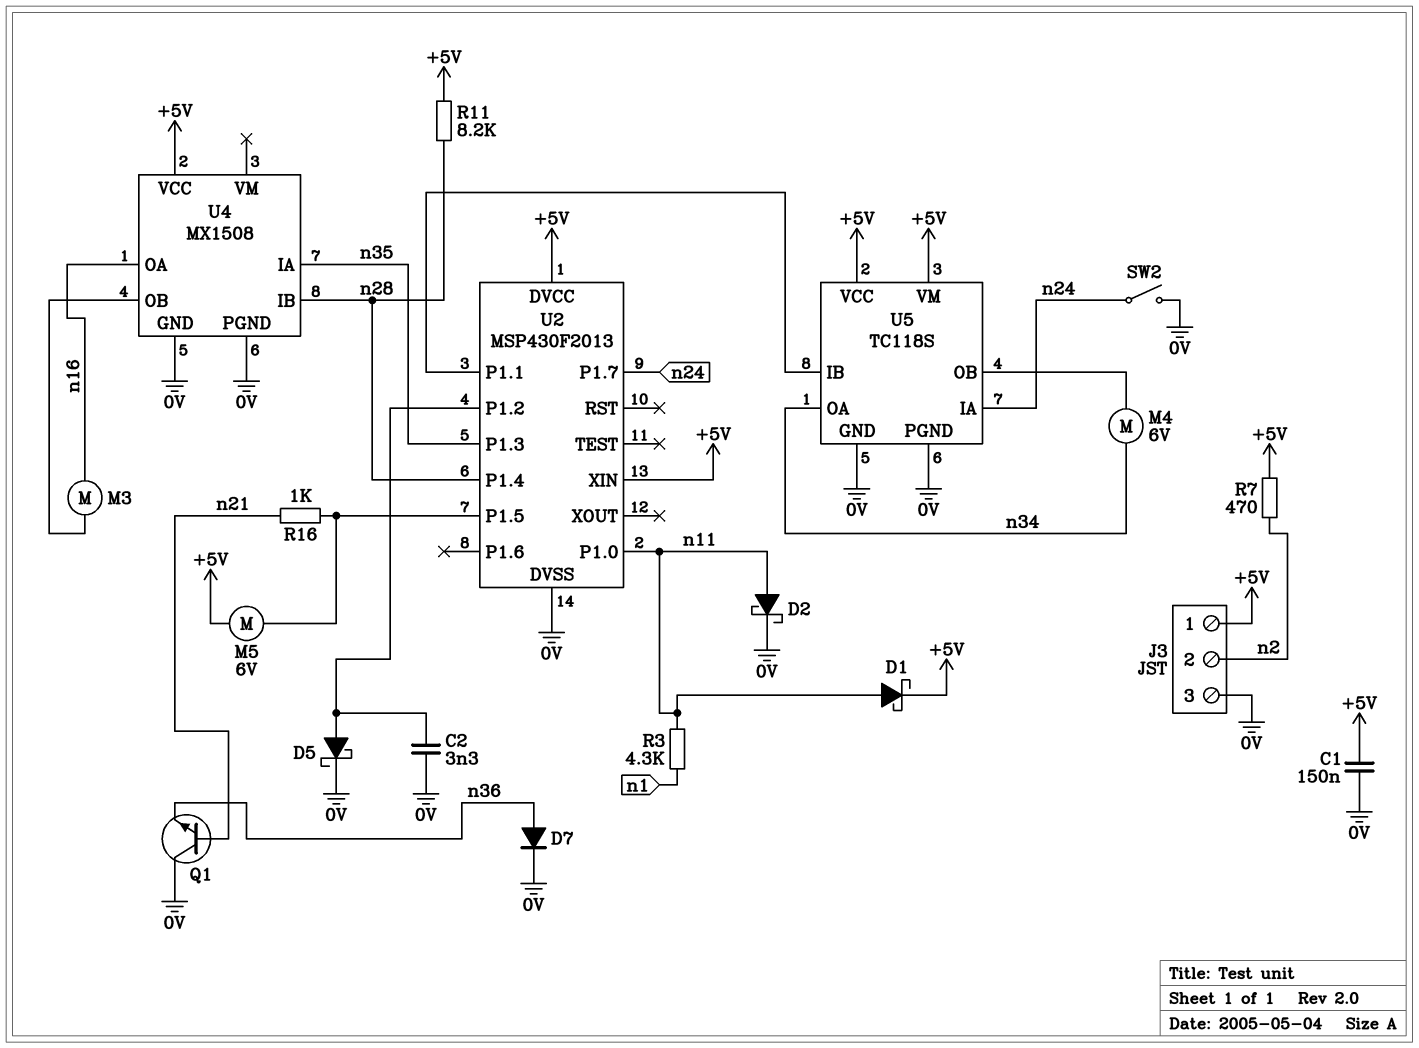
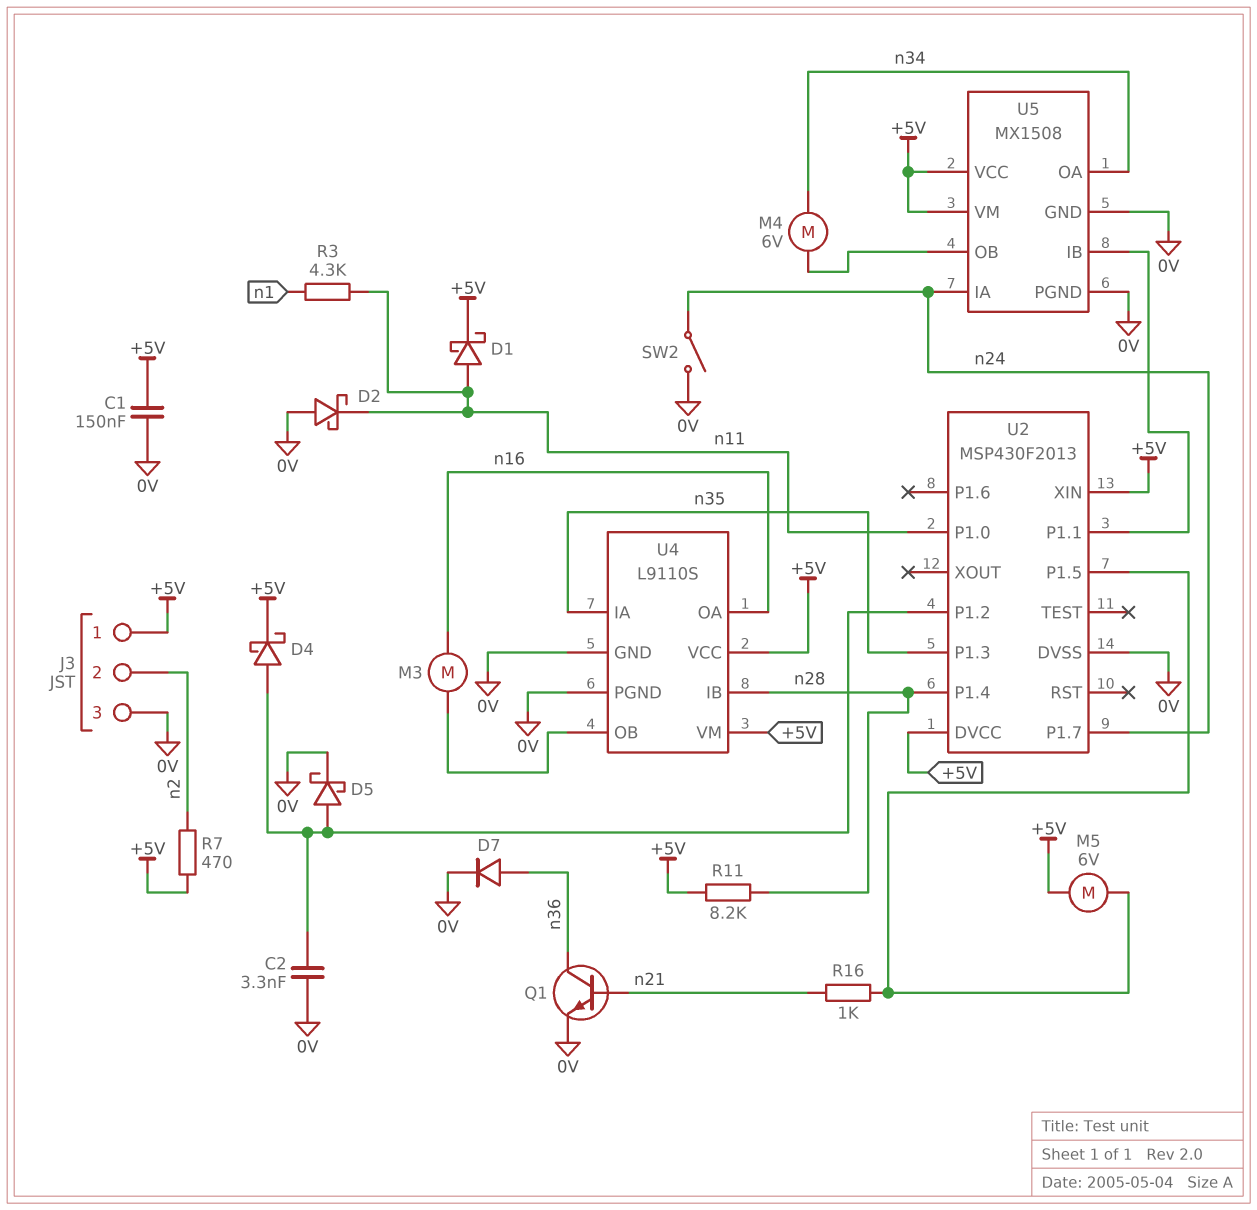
D2: schottky (A n11, K 0V) -> schottky (A 0V, K n11)
D4: none -> schottky (A U2/P1.2, K +5V)
Q1: NPN (B n21, C 0V, E n36) -> NPN (B n21, C n36, E 0V)
U4: MX1508 -> L9110S
U4 pin VM: none -> +5V
U5: TC118S -> MX1508

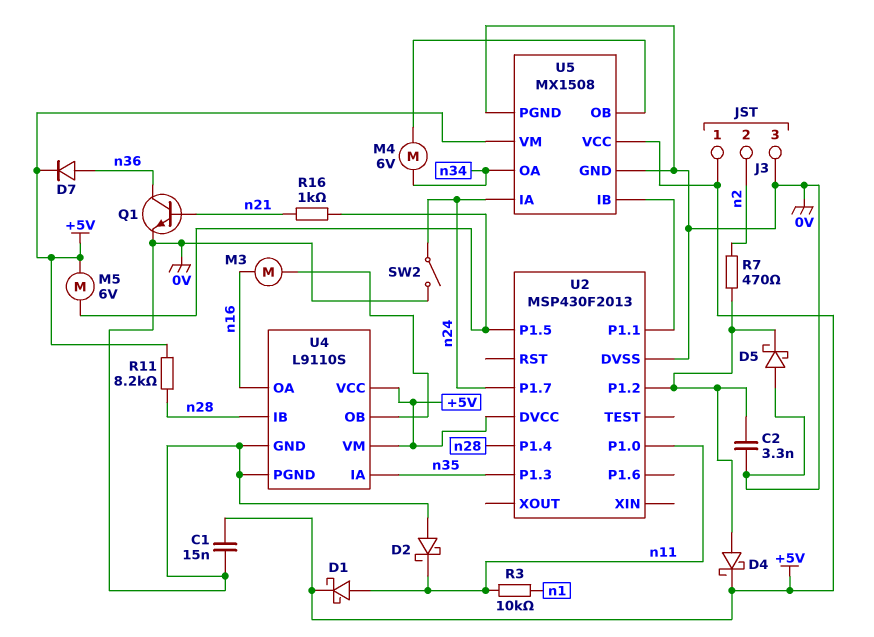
C1: 150nF (+5V, 0V) -> 15nF (+5V, 0V)
D5: schottky (A U2/P1.2, K 0V) -> schottky (A 0V, K U2/P1.2)
D7: diode (A n36, K 0V) -> diode (A n36, K +5V)
R3: 4.3k (n1, n11) -> 10k (n1, n11)
R7: 470 (+5V, n2) -> 470 (U2/P1.2, n2)
U2 pin XIN: +5V -> none

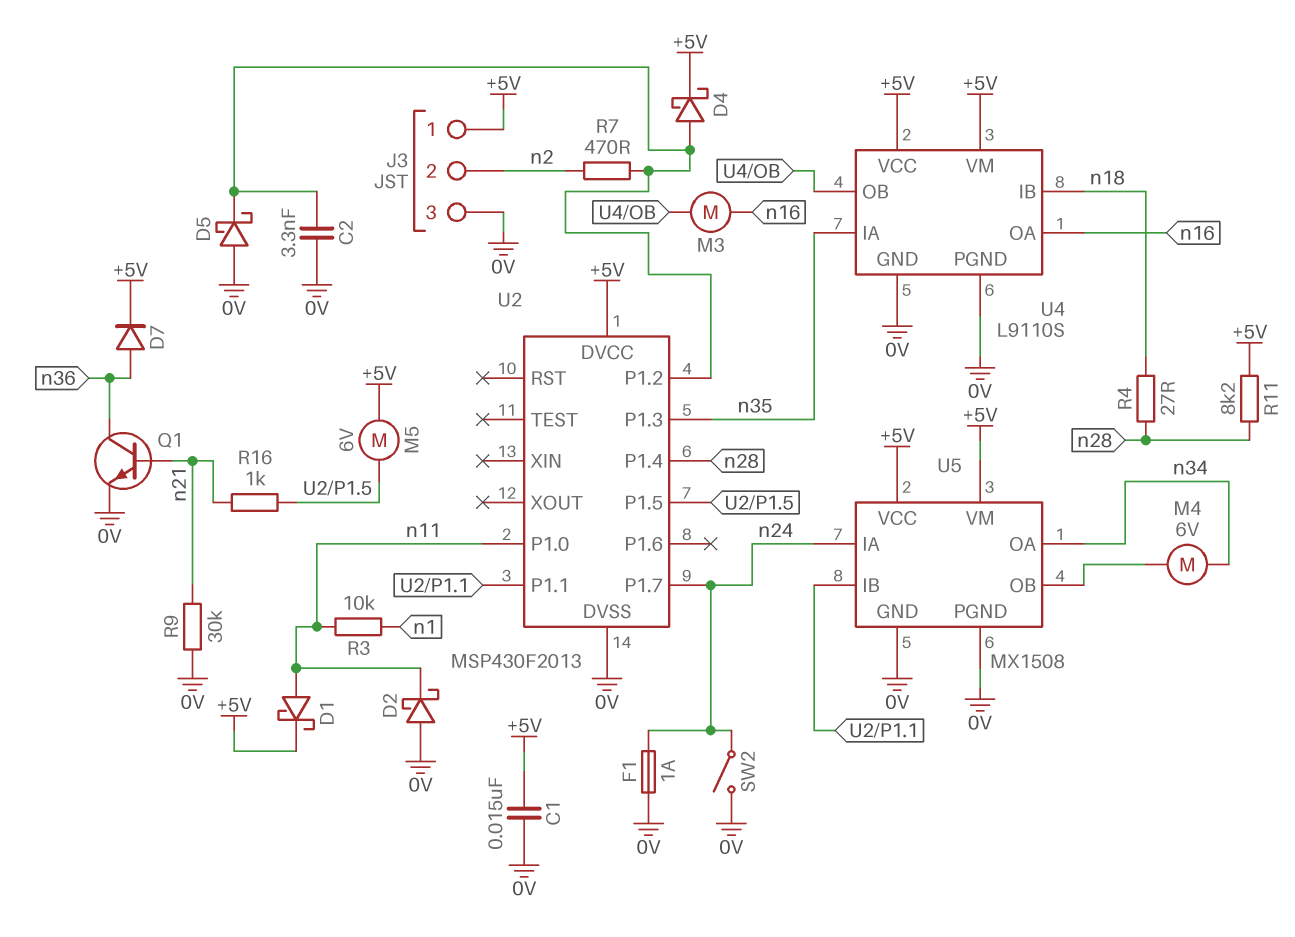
F1: none -> 1A (0V, n24)
R4: none -> 27 (n18, n28)
R9: none -> 30k (0V, n21)
U4 pin IB: n28 -> n18

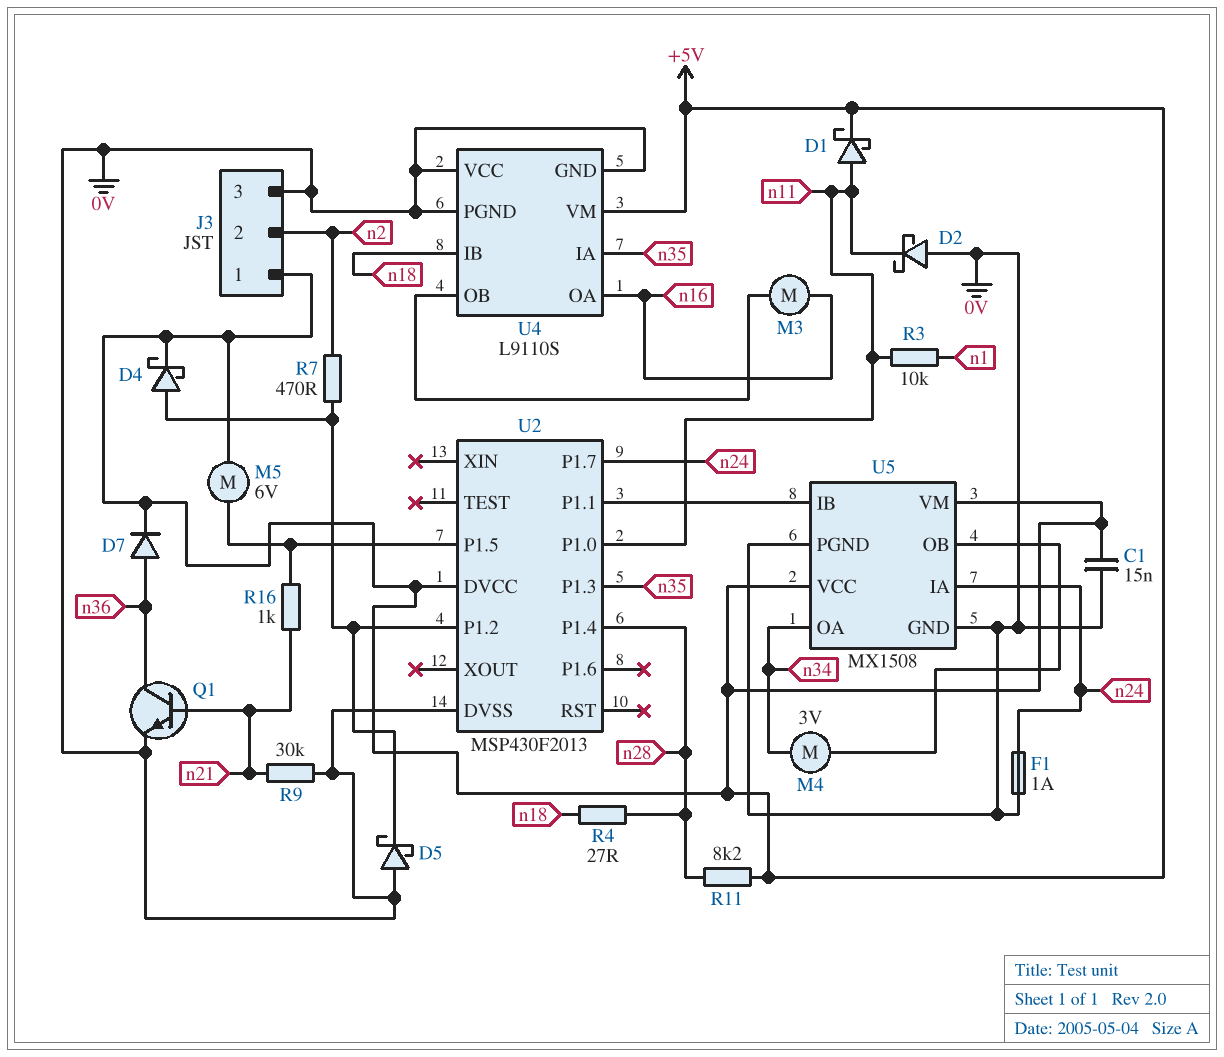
C2: 3.3nF (0V, U2/P1.2) -> none
M4: motor 6V (U5/OB, n34) -> motor 3V (U5/OB, n34)
SW2: switch (0V, n24) -> none
U4 pin VCC: +5V -> 0V

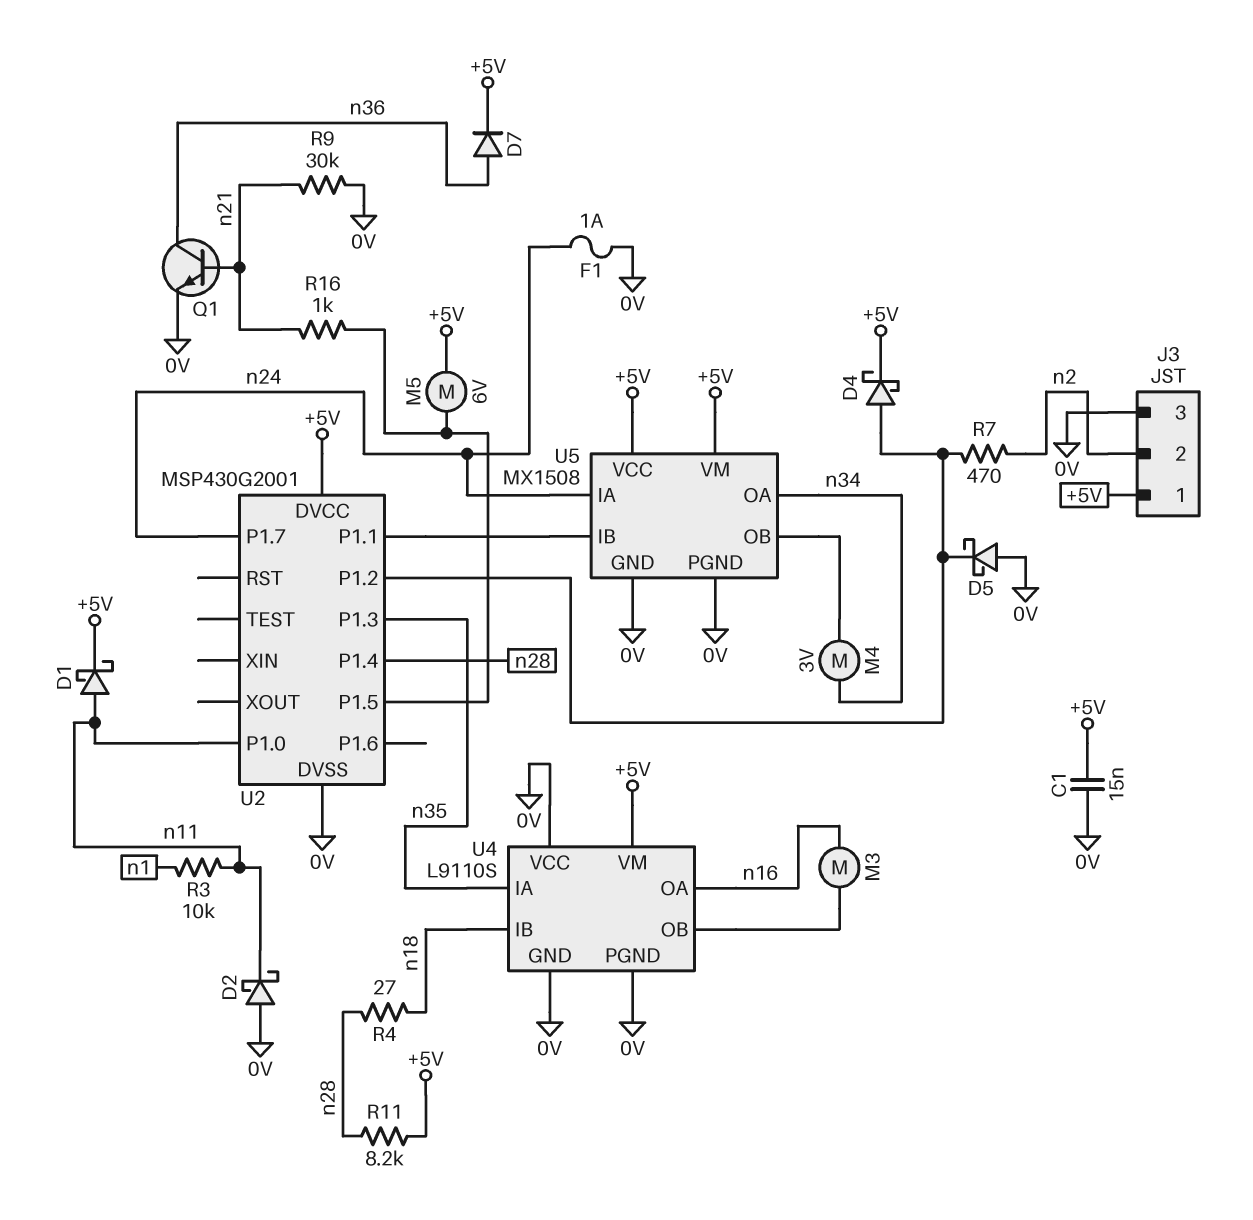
U2: MSP430F2013 -> MSP430G2001

